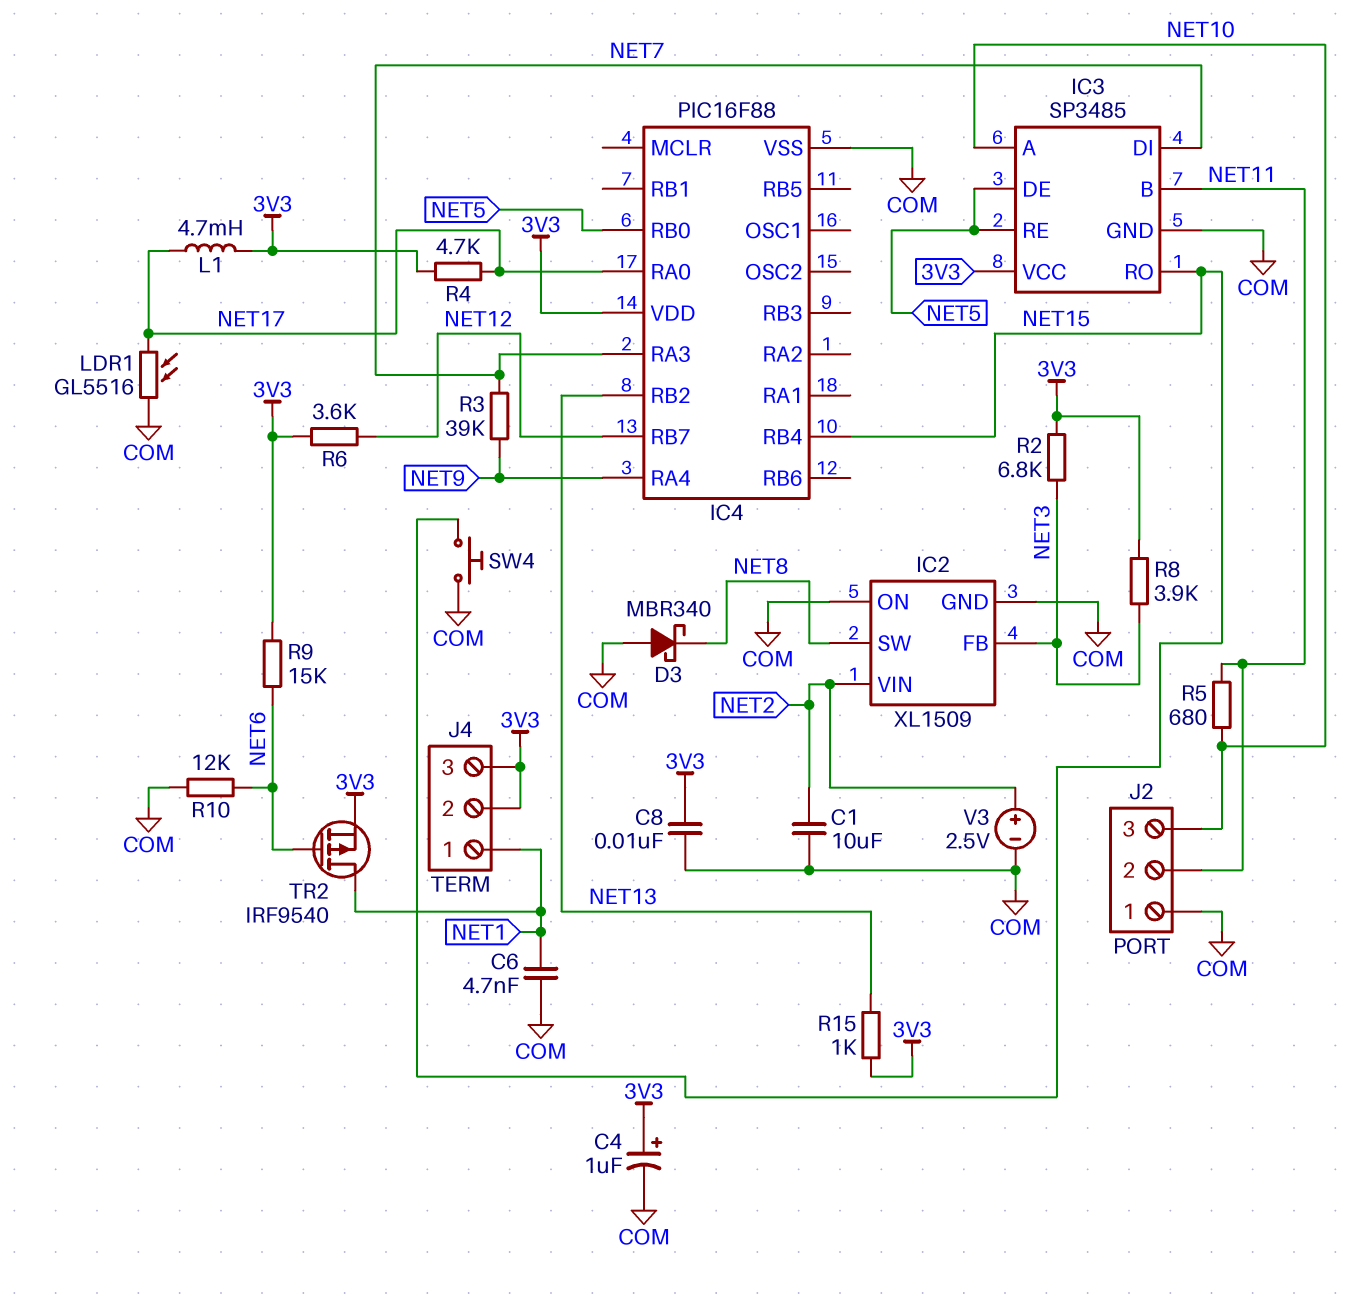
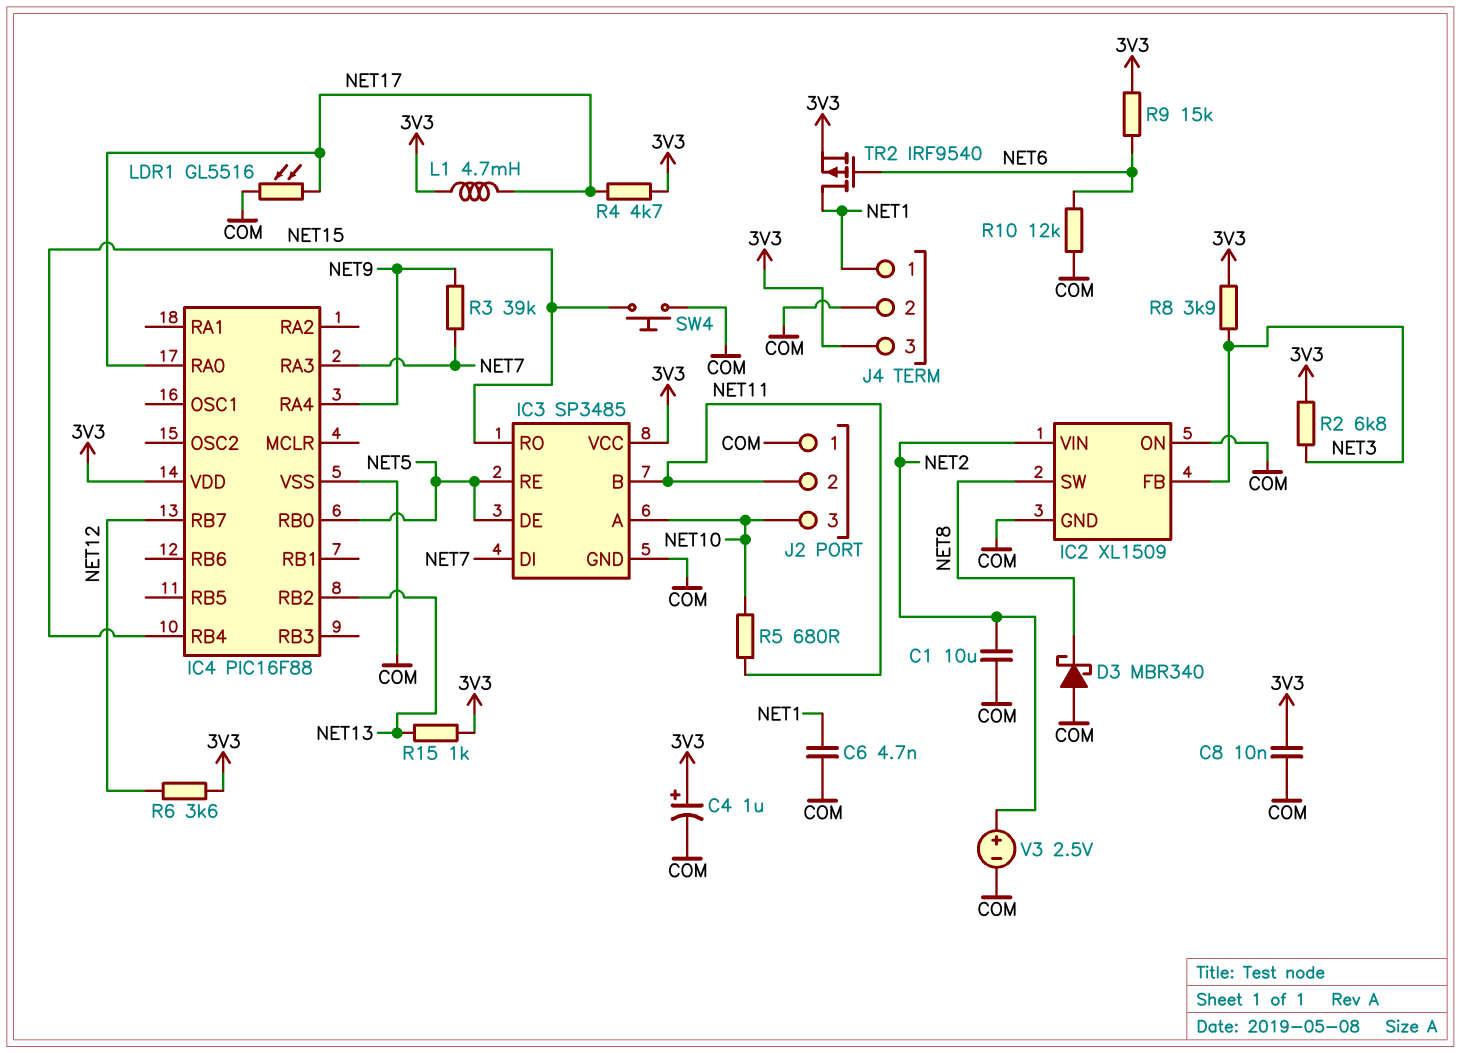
J4 pin 2: 3V3 -> COM

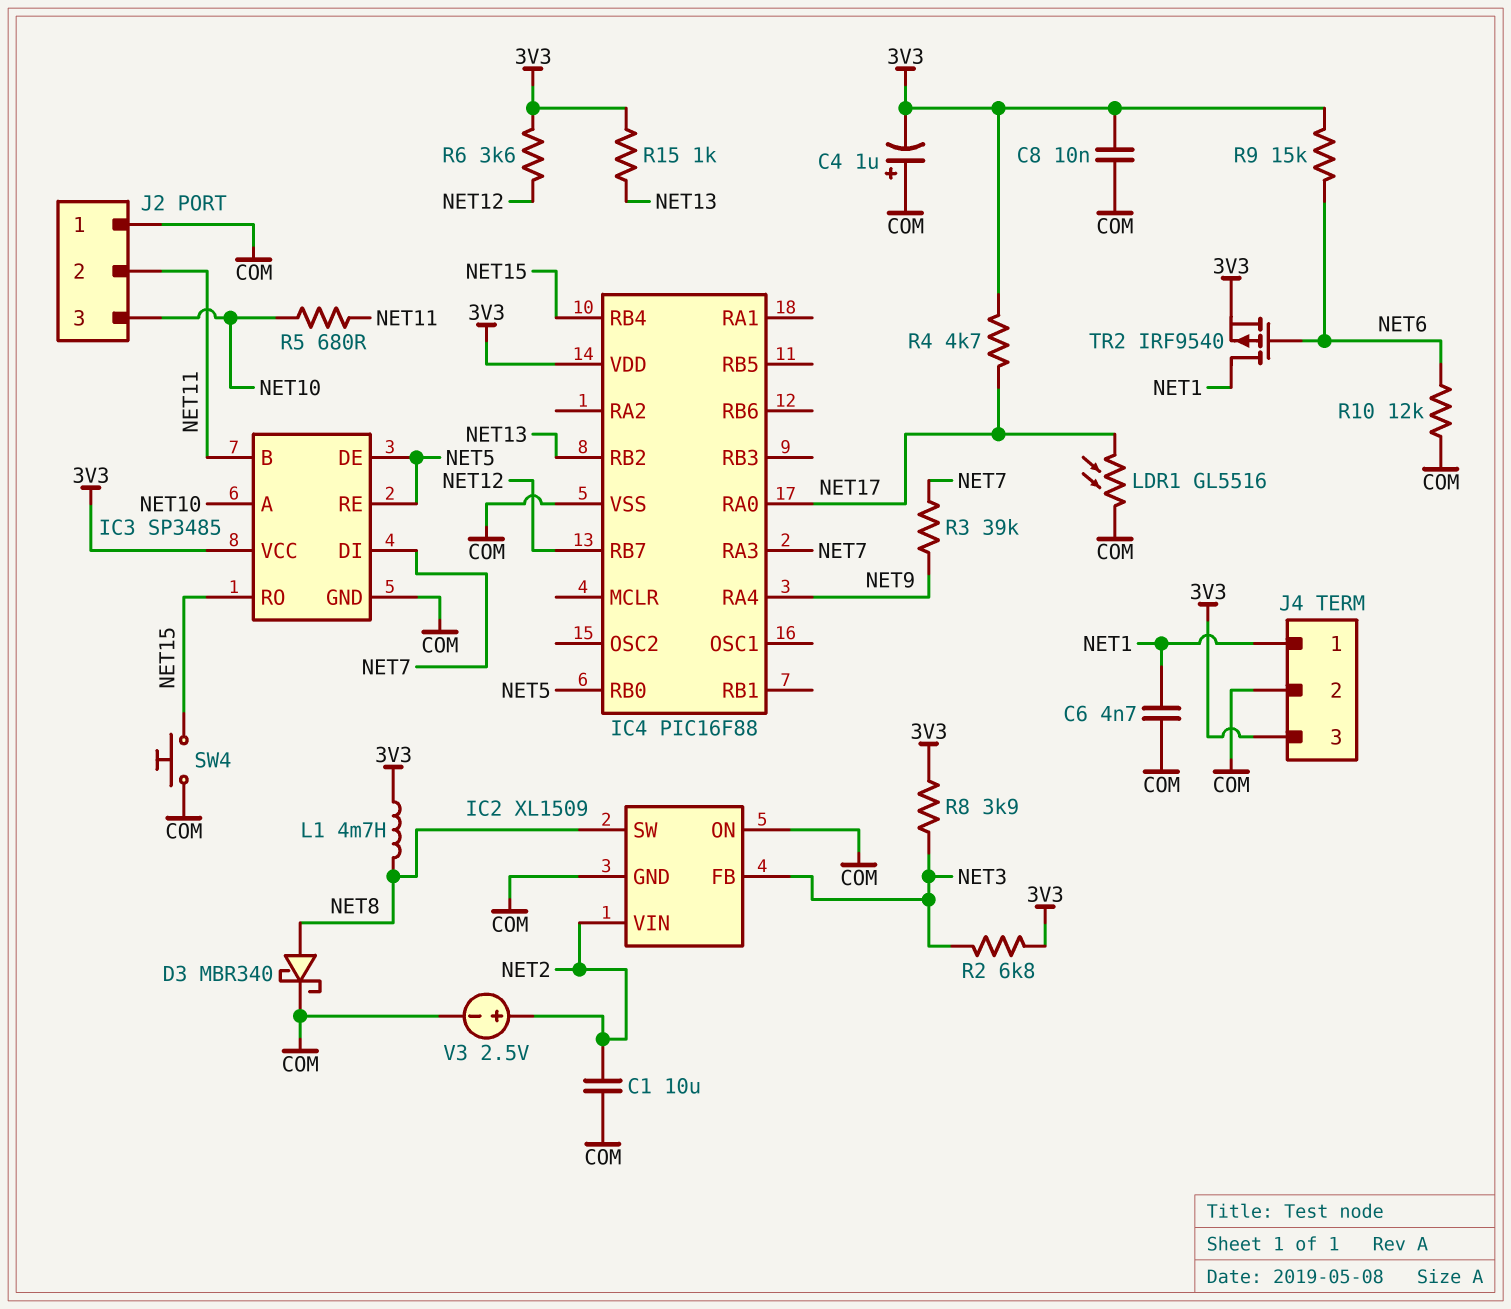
C4: 1uF (plus 3V3, minus COM) -> 1uF (plus COM, minus 3V3)
D3: schottky MBR340 (A COM, K NET8) -> schottky MBR340 (A NET8, K COM)
L1: 4.7mH (3V3, NET17) -> 4.7mH (3V3, NET8)

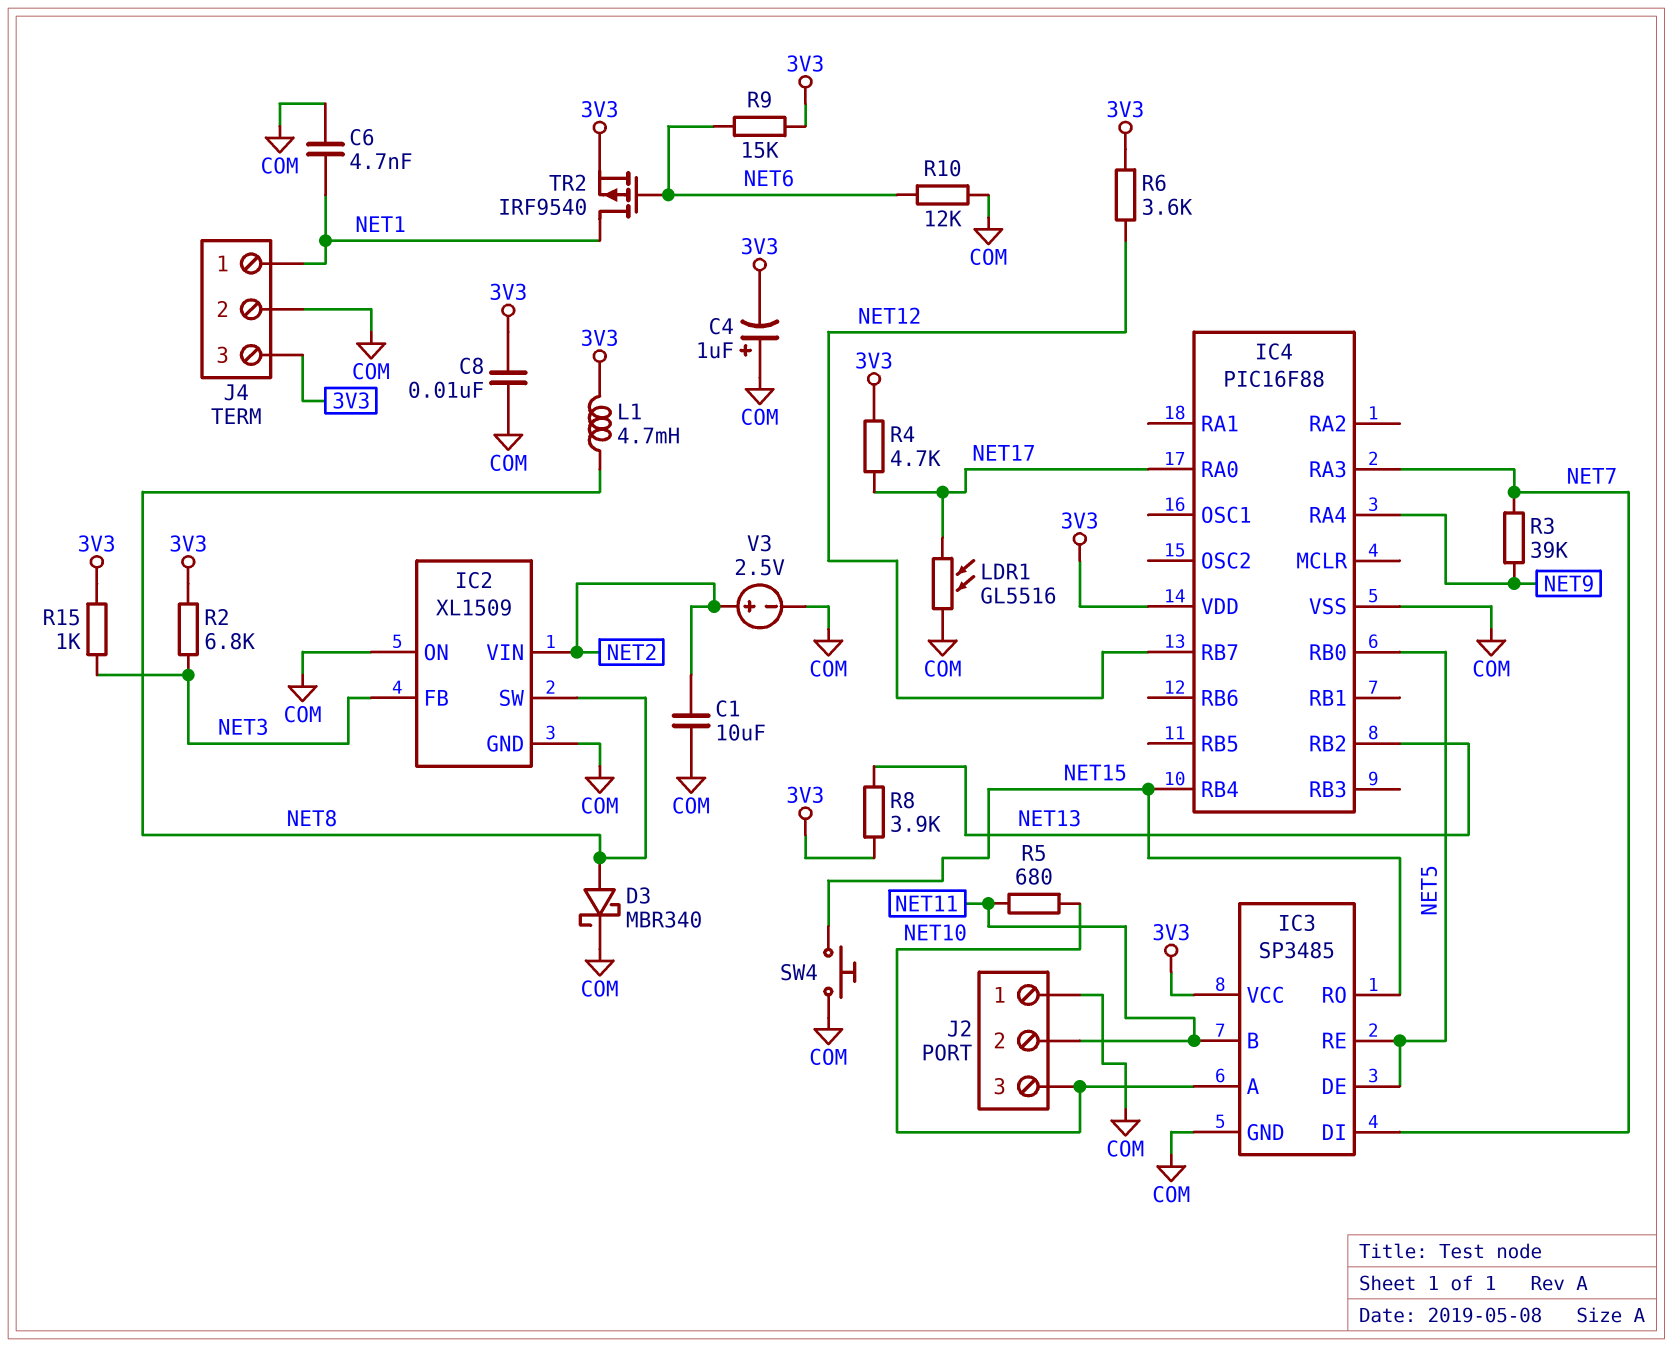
R8: 3.9k (3V3, NET3) -> 3.9k (3V3, NET13)
R15: 1k (3V3, NET13) -> 1k (3V3, NET3)

